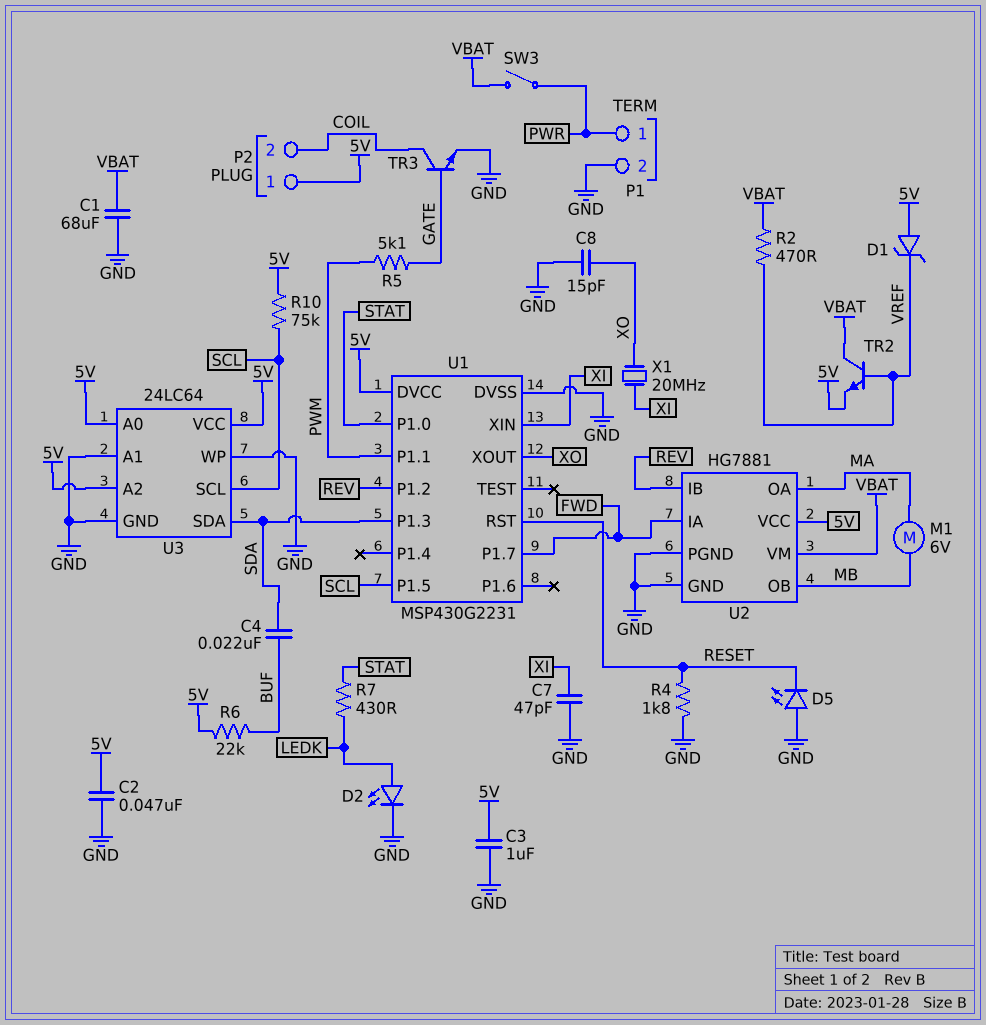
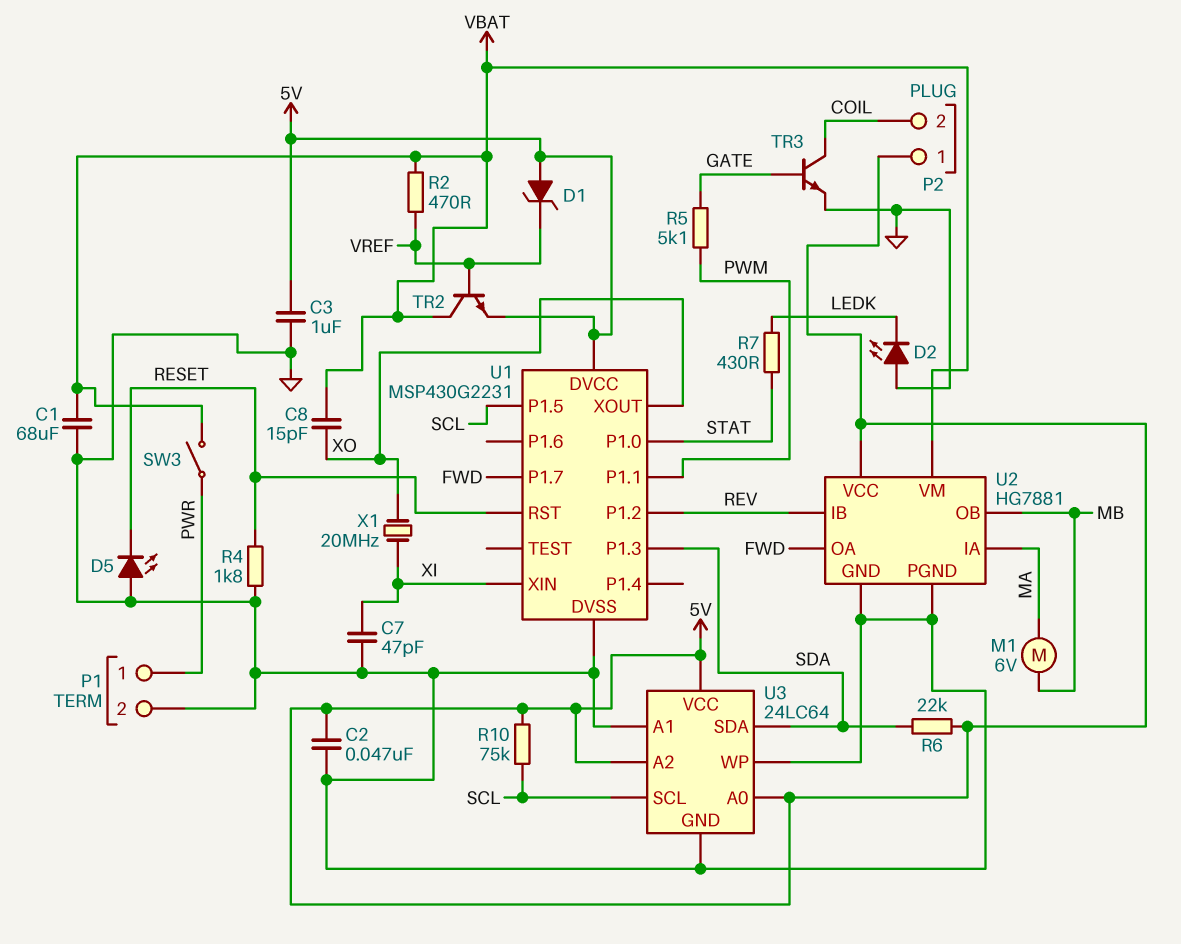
C4: 22nF (BUF, SDA) -> none
C8: 15pF (GND, XO) -> 15pF (VBAT, XO)
D2: LED (A LEDK, K GND) -> LED (A GND, K LEDK)
R6: 22k (5V, BUF) -> 22k (5V, SDA)
U2 pin IA: FWD -> MA
U2 pin OA: MA -> FWD

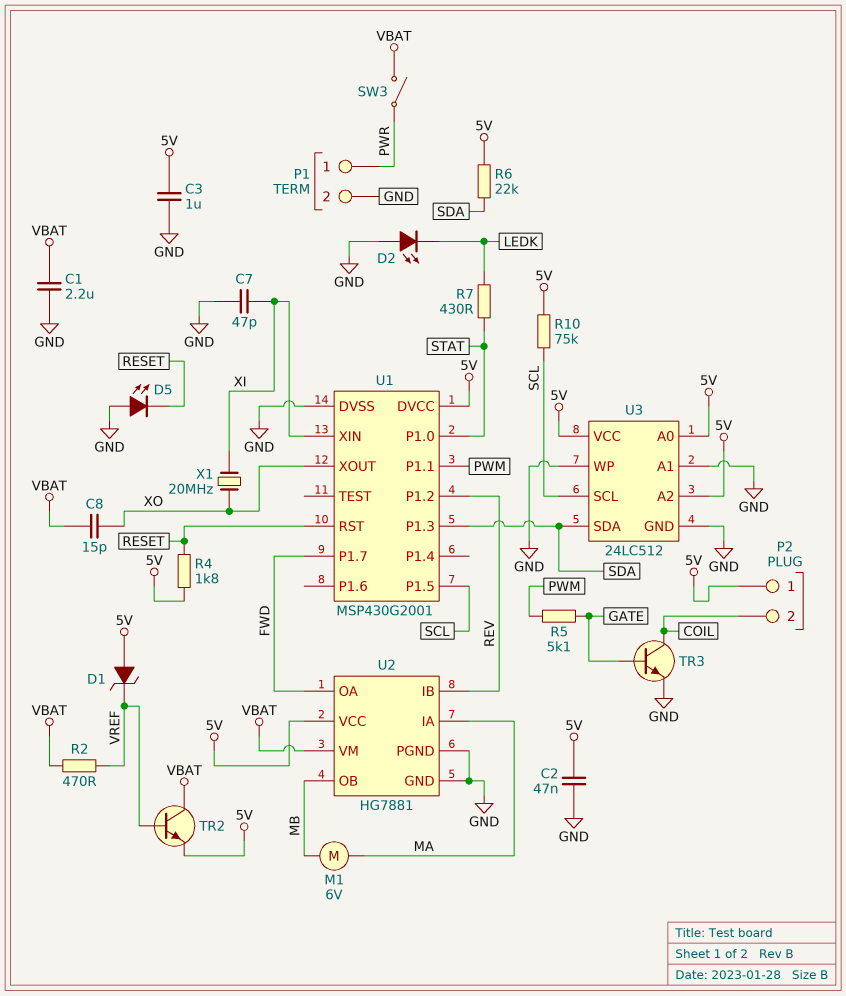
C1: 68uF (GND, VBAT) -> 2.2uF (GND, VBAT)
R4: 1.8k (GND, RESET) -> 1.8k (5V, RESET)
U1: MSP430G2231 -> MSP430G2001
U3: 24LC64 -> 24LC512

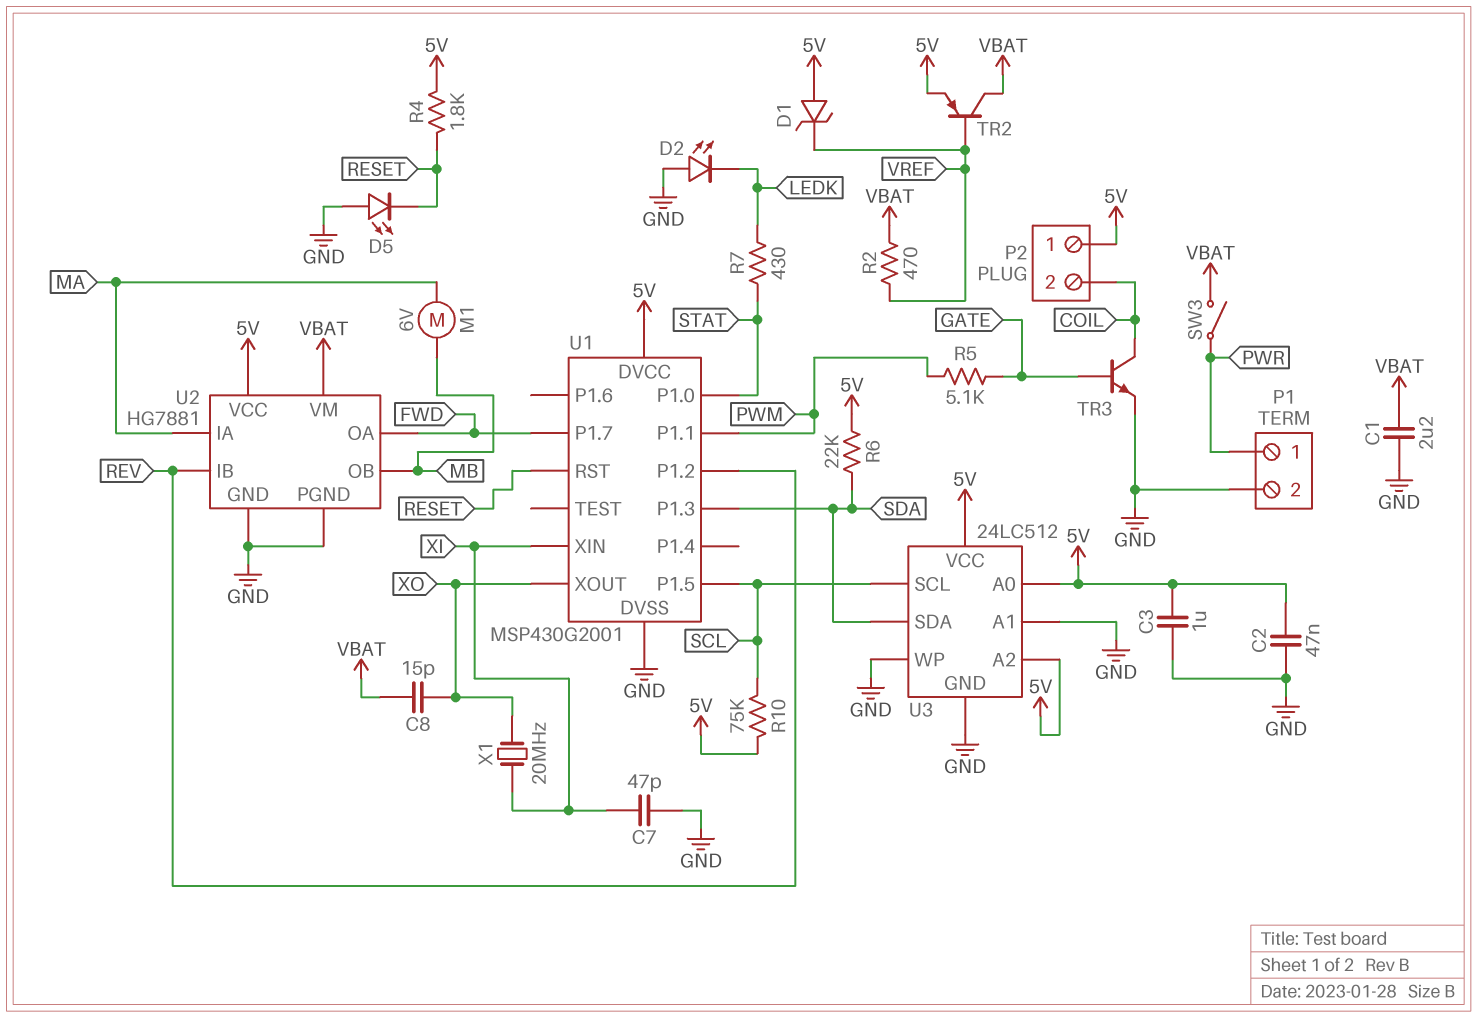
TR2: NPN (B VREF, C VBAT, E 5V) -> PNP (B VREF, C VBAT, E 5V)

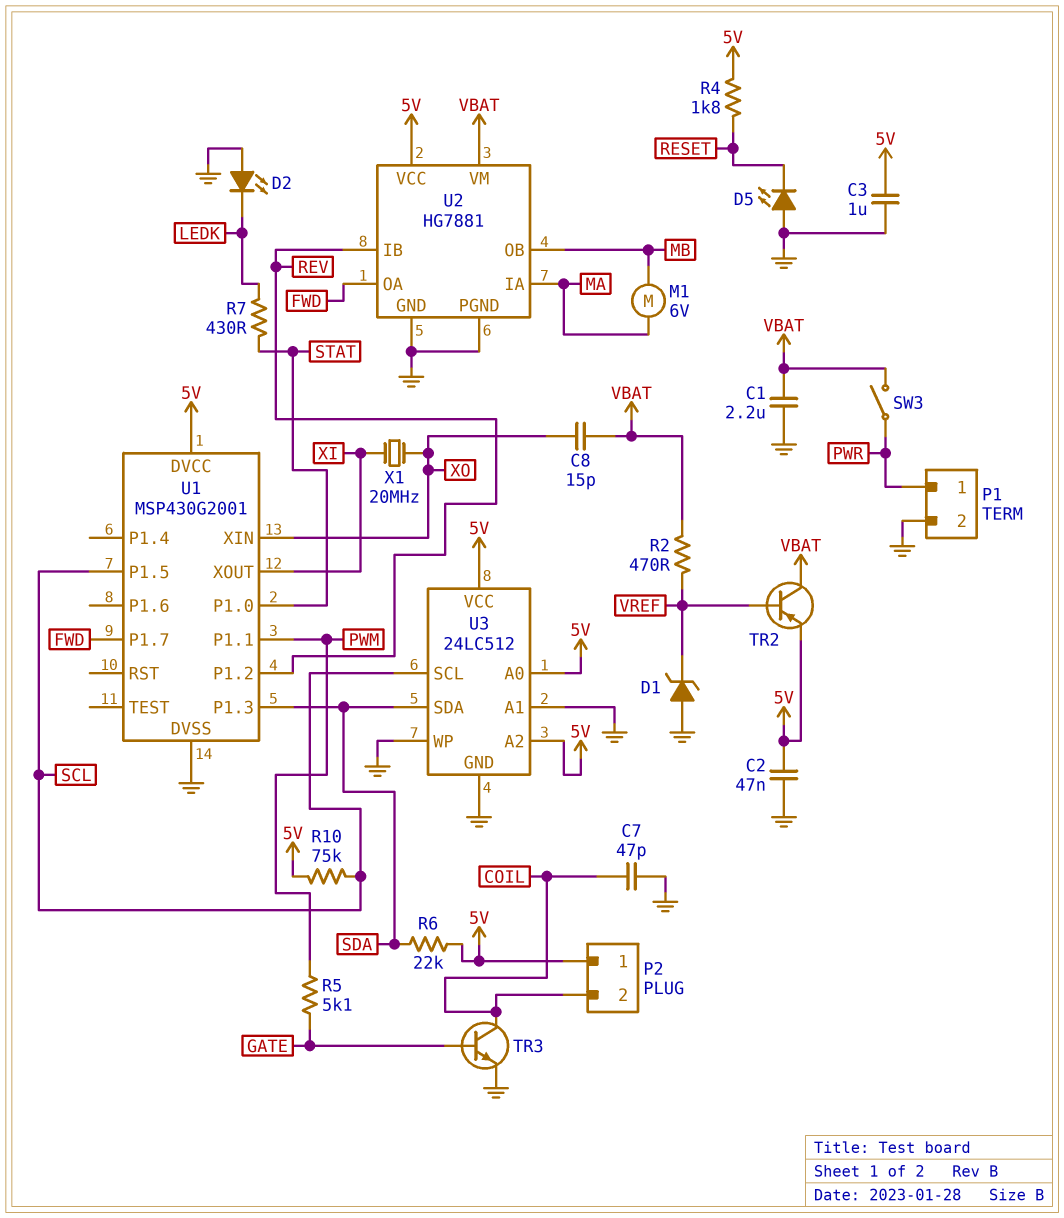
C7: 47pF (GND, XI) -> 47pF (COIL, GND)
D1: zener (A 5V, K VREF) -> zener (A GND, K VREF)
U1 pin RST: RESET -> none
U1 pin XIN: XI -> XO
U1 pin XOUT: XO -> XI

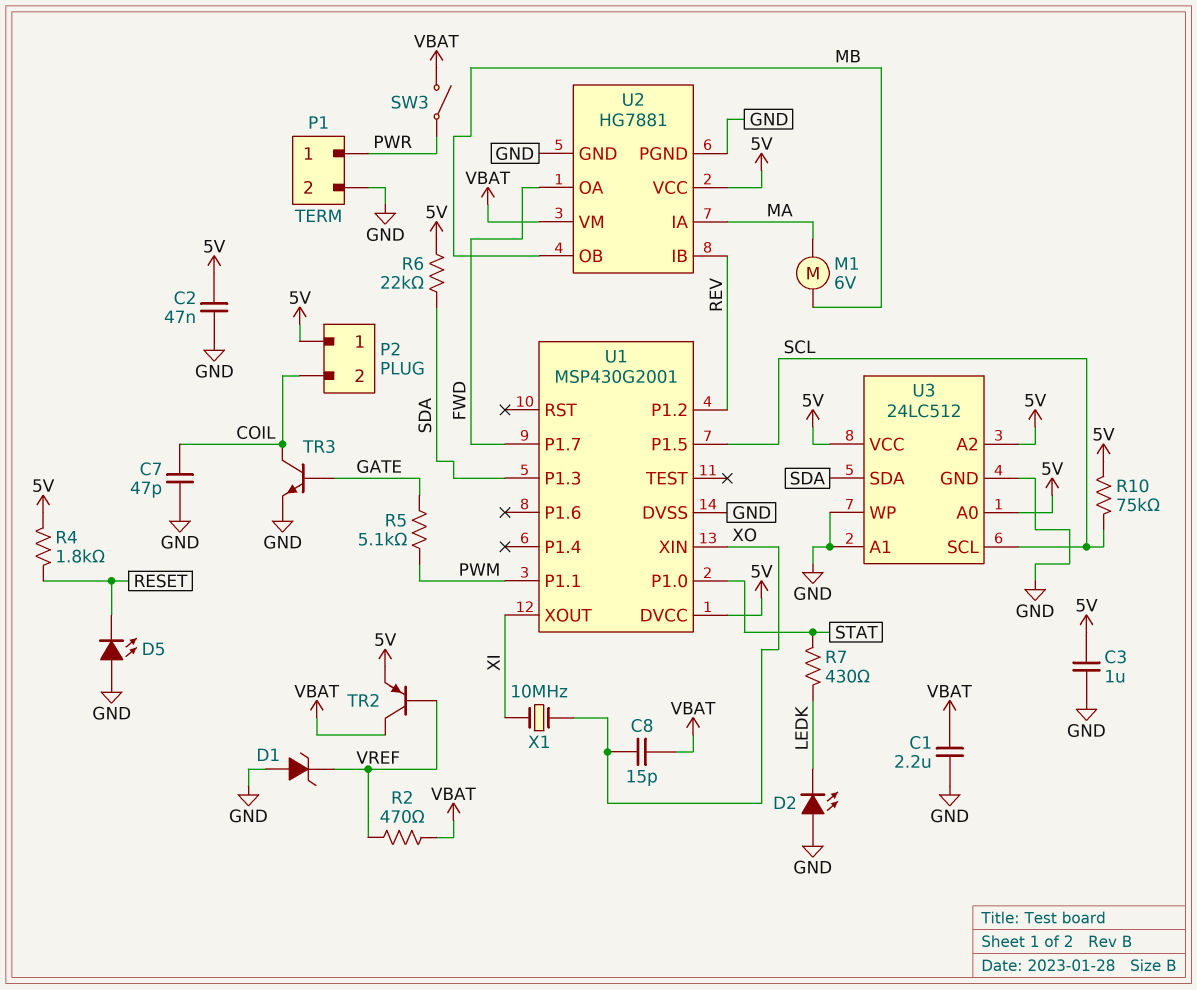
X1: 20MHz (XI, XO) -> 10MHz (XI, XO)

